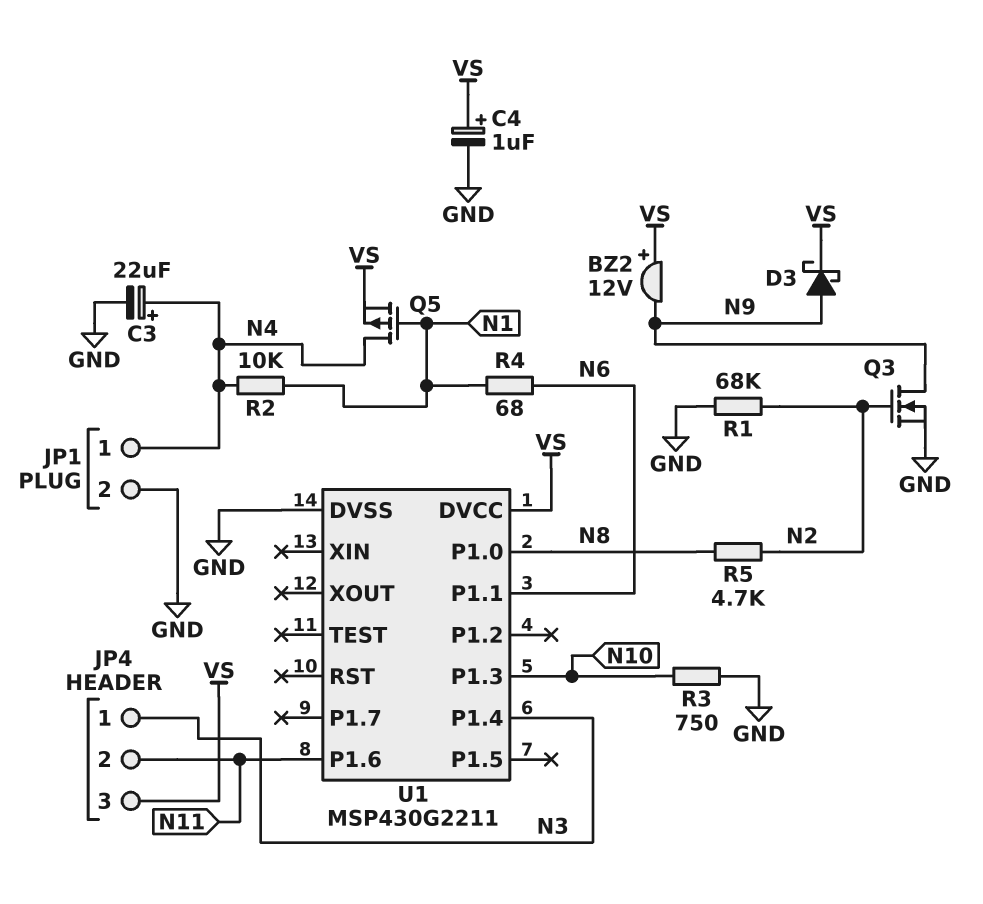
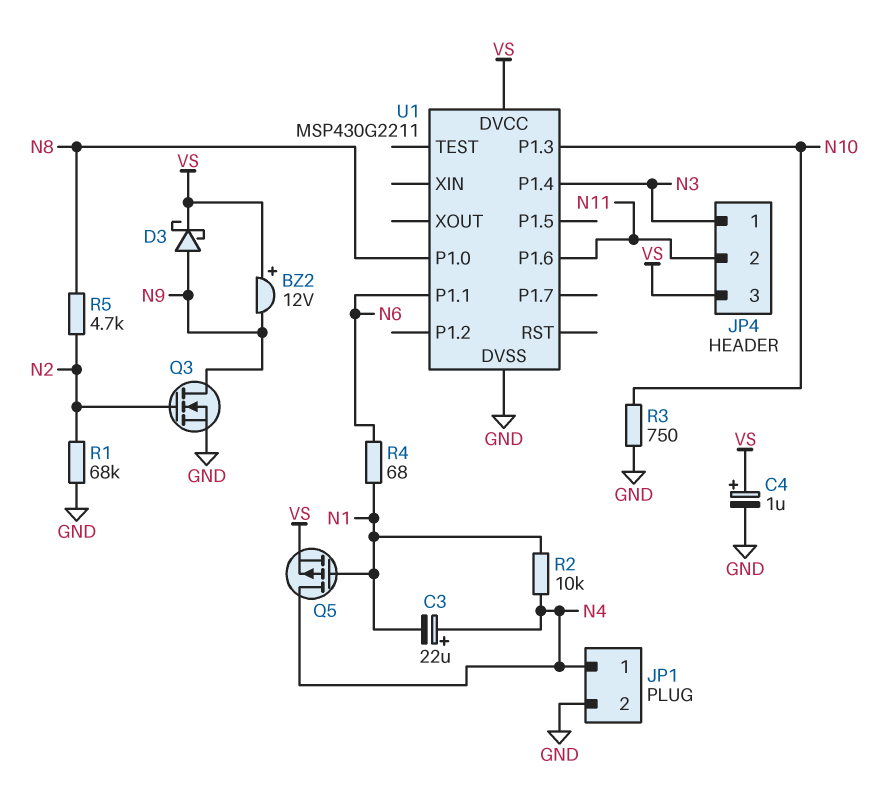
C3: 22uF (plus N4, minus GND) -> 22uF (plus N4, minus N1)

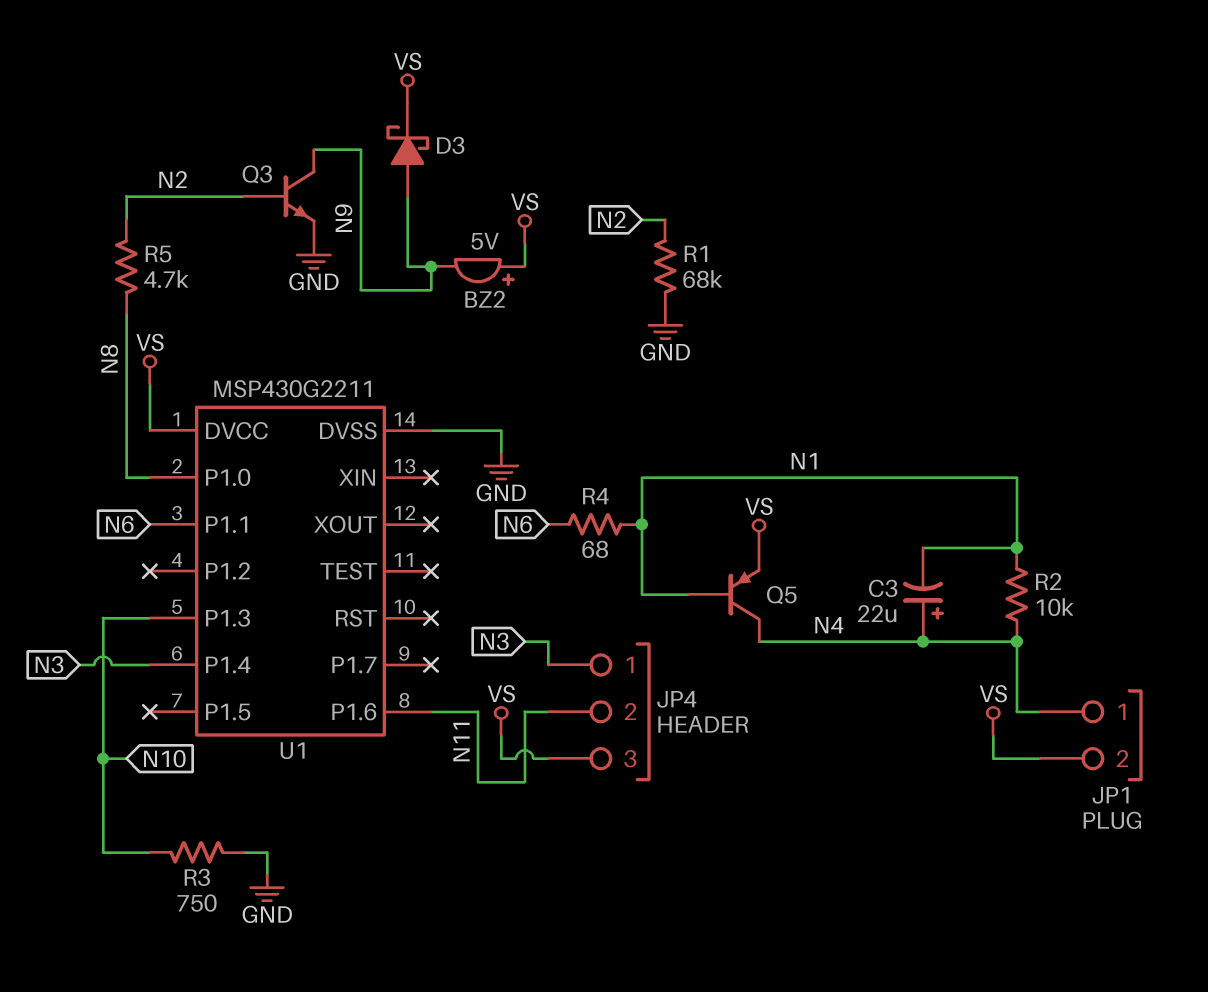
BZ2: buzzer 12V (plus VS, minus N9) -> buzzer 5V (plus VS, minus N9)
C4: 1uF (plus VS, minus GND) -> none
JP1 pin 2: GND -> VS
Q3: NMOS (G N2, D N9, S GND) -> NPN (B N2, C N9, E GND)
Q5: PMOS (G N1, D N4, S VS) -> PNP (B N1, C N4, E VS)

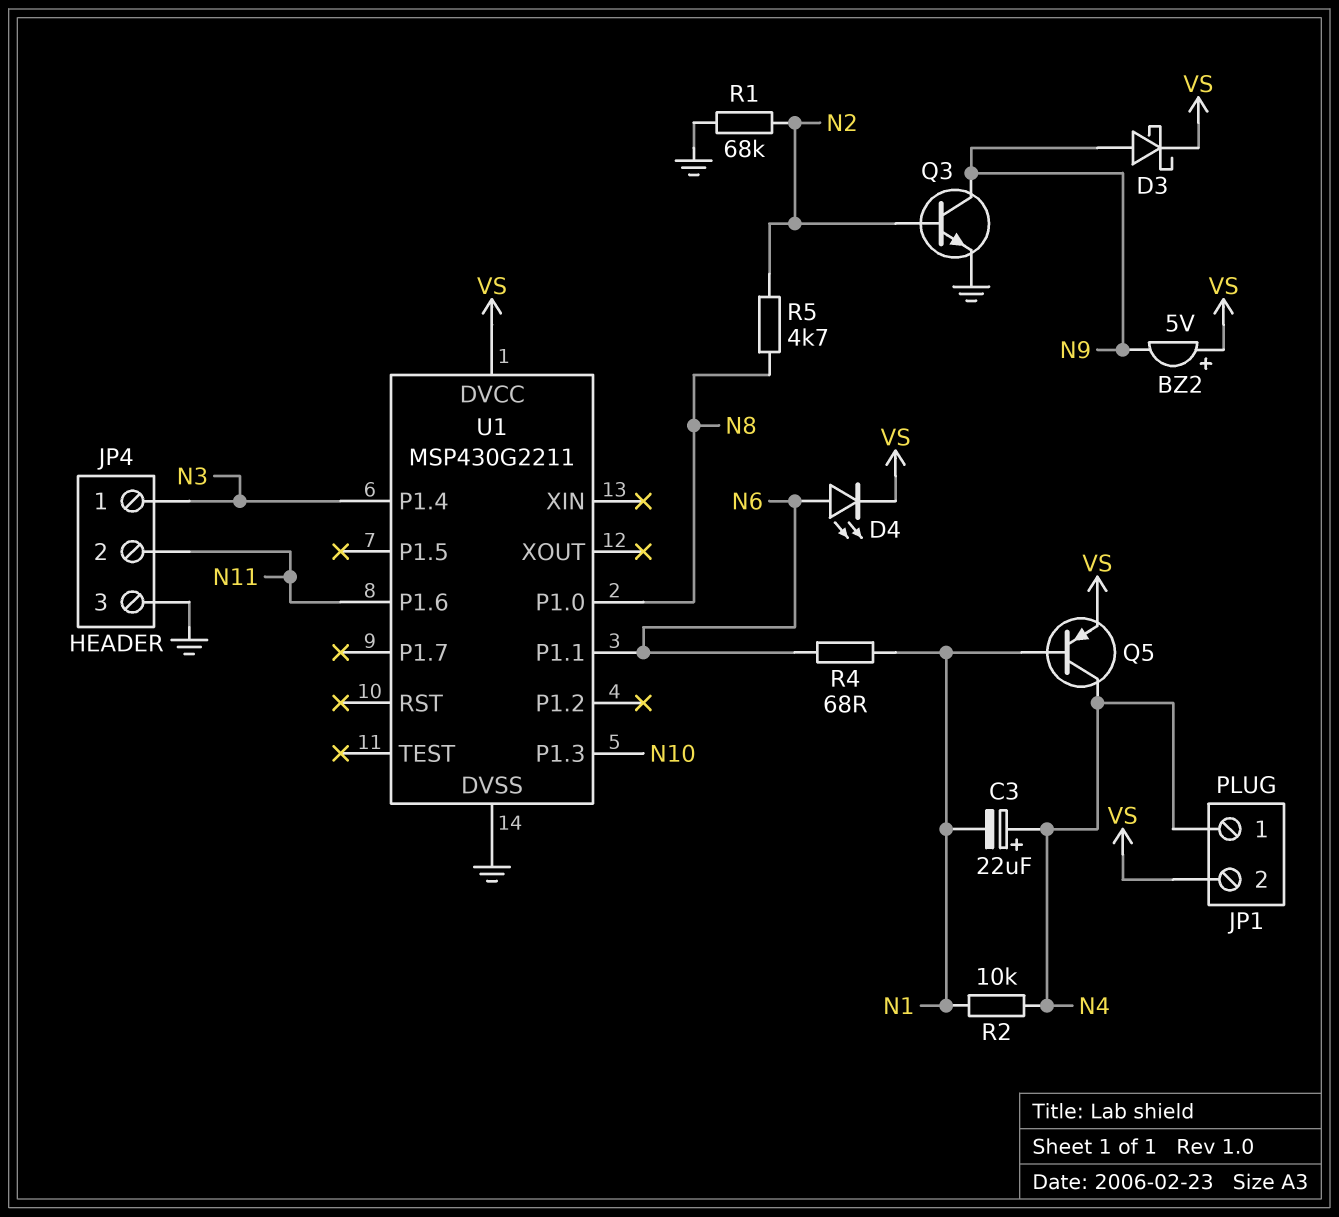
D4: none -> LED (A N6, K VS)
JP4 pin 3: VS -> GND
R3: 750 (GND, N10) -> none

